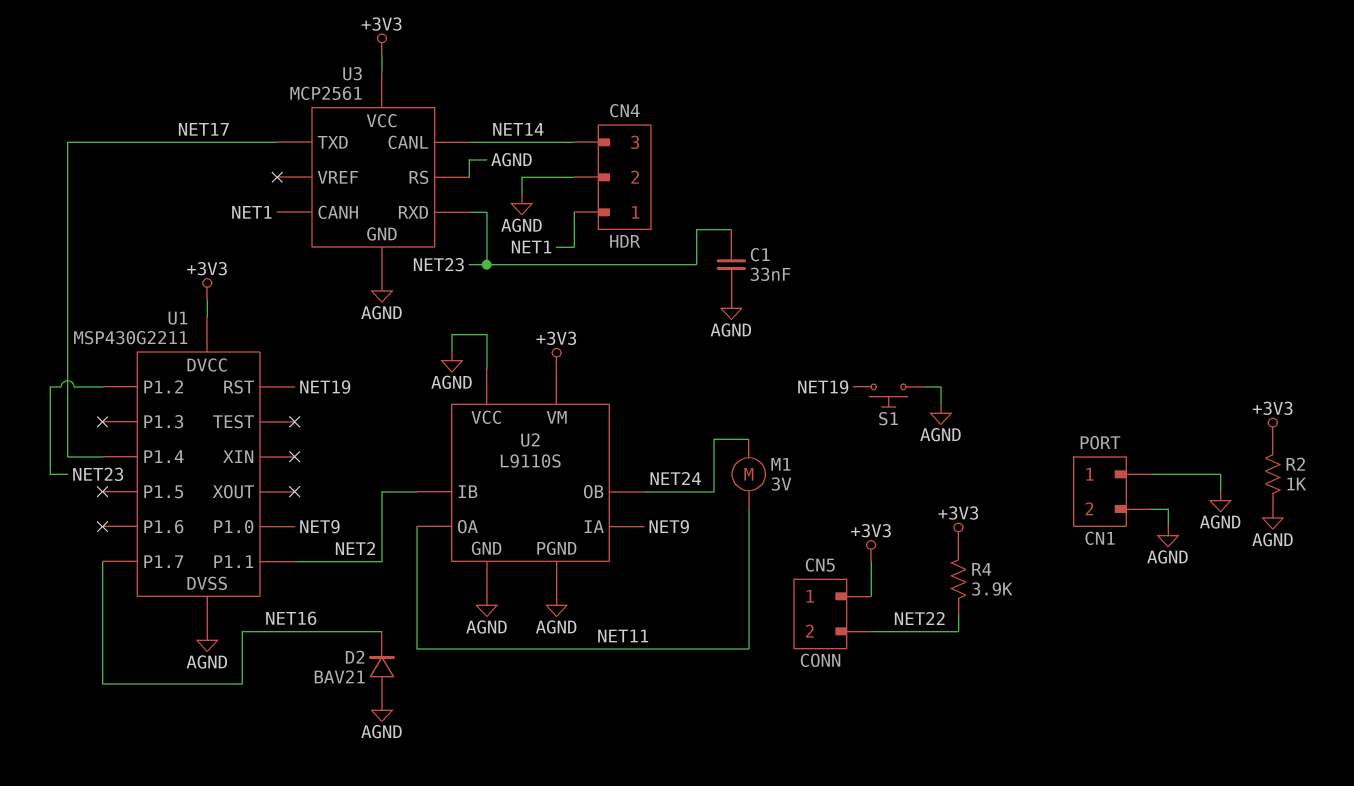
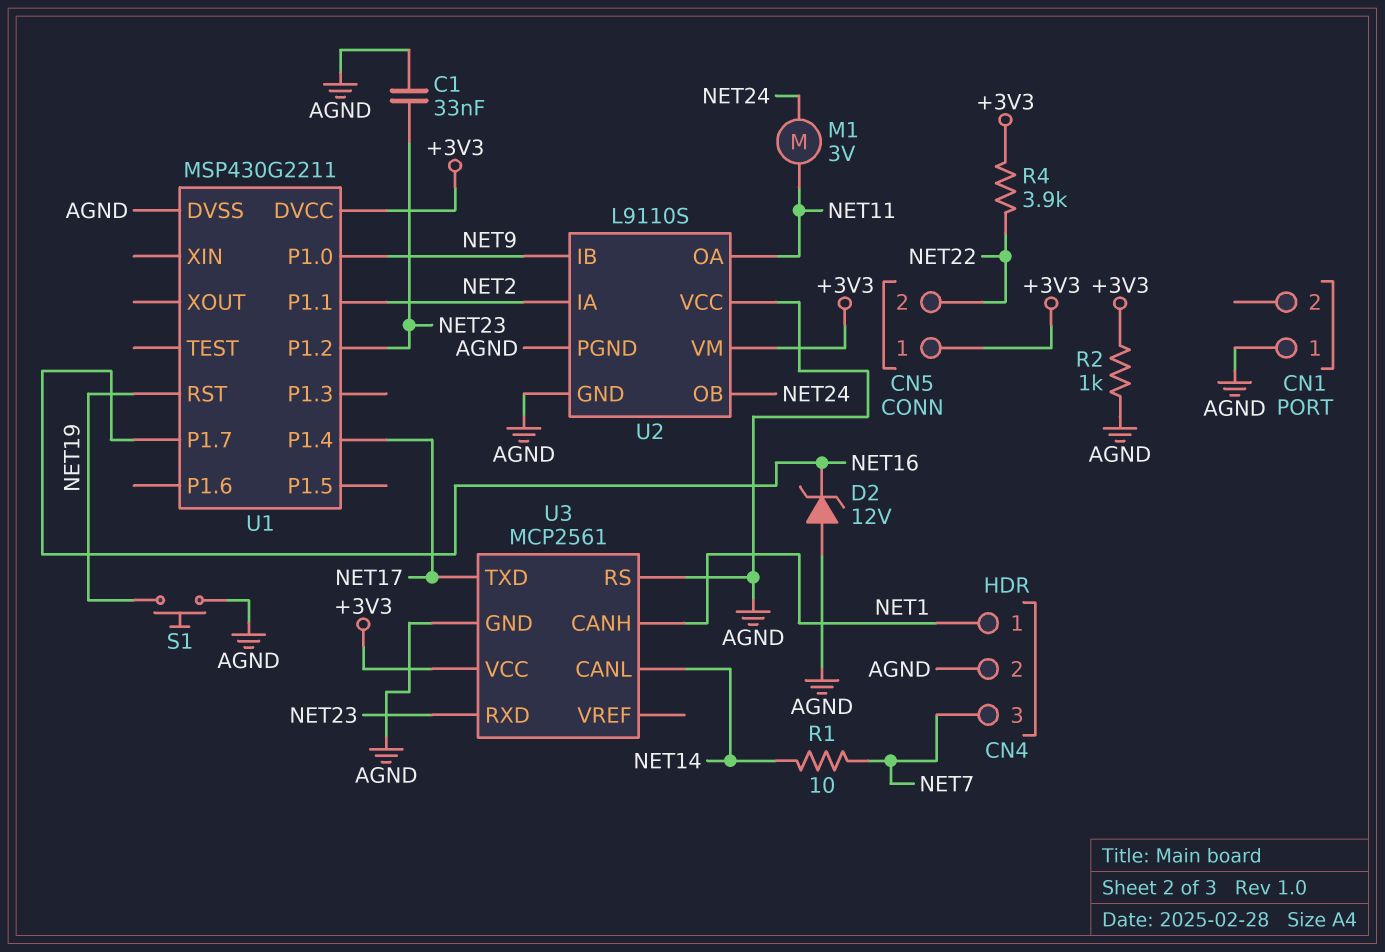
CN1 pin 2: AGND -> none
CN4 pin 3: NET14 -> NET7
D2: diode BAV21 (A AGND, K NET16) -> zener 12V (A AGND, K NET16)
R1: none -> 10 (NET7, NET14)
U2 pin IA: NET9 -> NET2
U2 pin IB: NET2 -> NET9

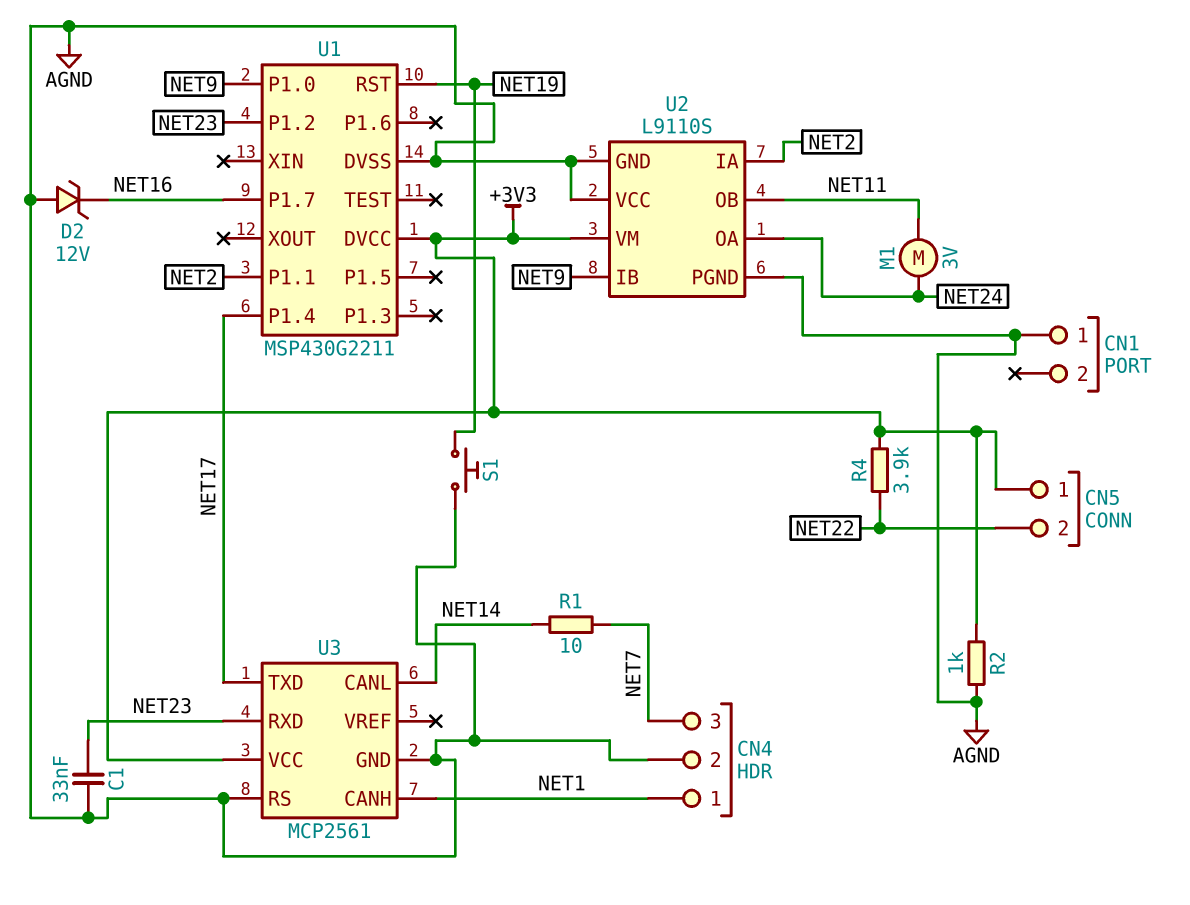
U2 pin OA: NET11 -> NET24
U2 pin OB: NET24 -> NET11

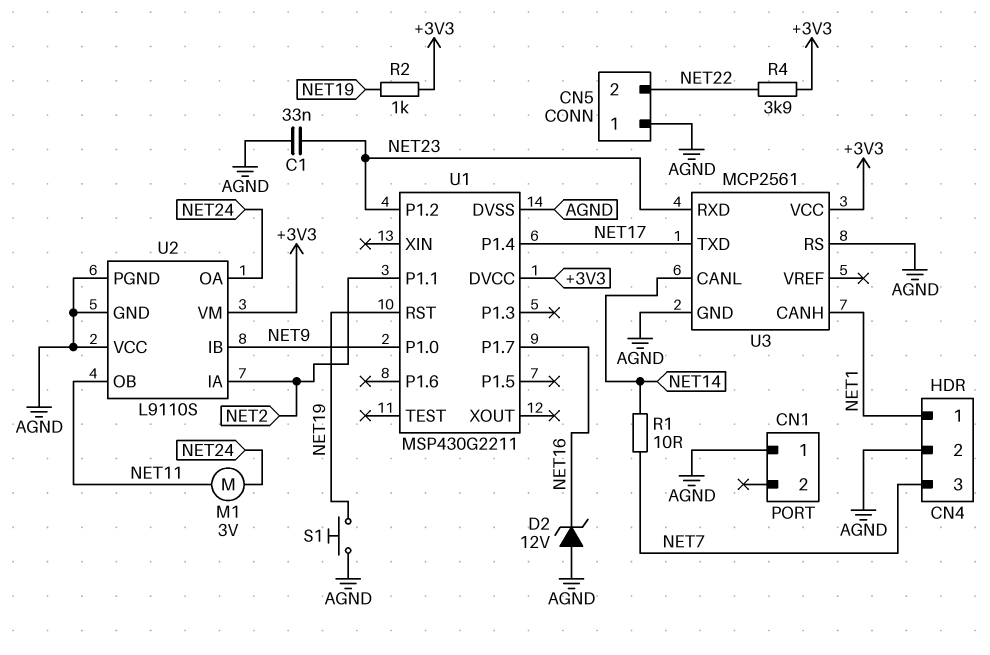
CN5 pin 1: +3V3 -> AGND
R2: 1k (+3V3, AGND) -> 1k (+3V3, NET19)

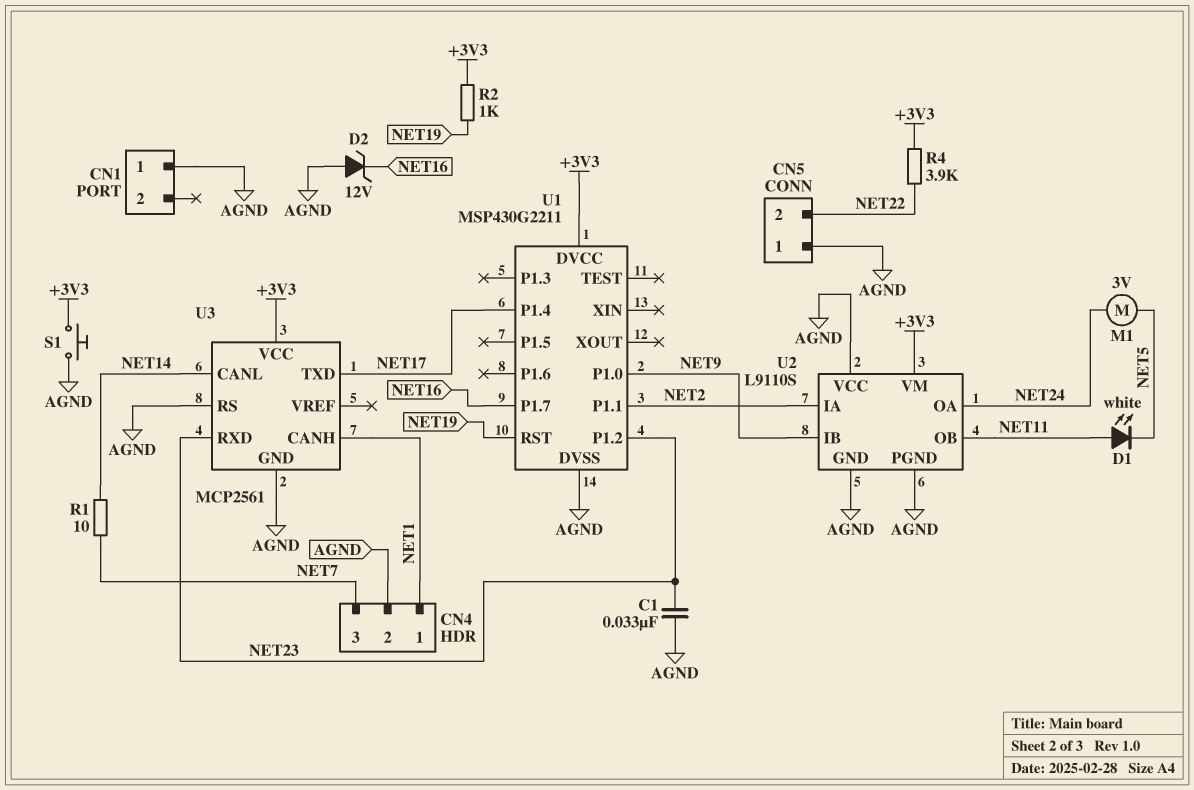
D1: none -> LED white (A NET11, K NET5)
M1: motor 3V (NET11, NET24) -> motor 3V (NET5, NET24)
S1: button (AGND, NET19) -> button (+3V3, AGND)

